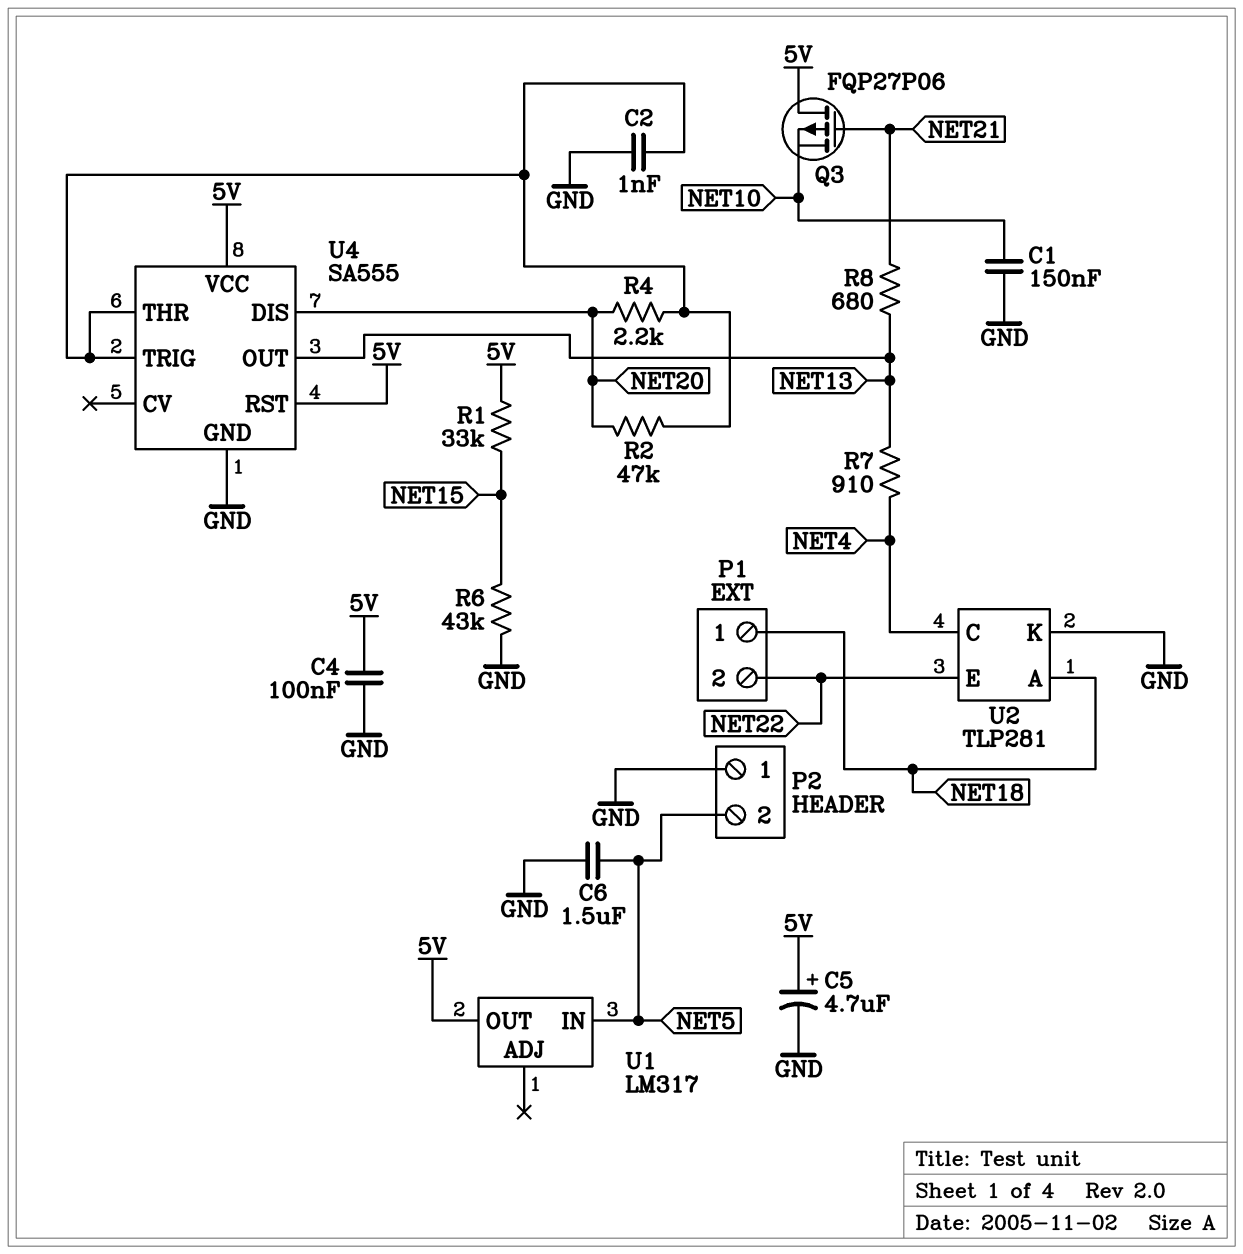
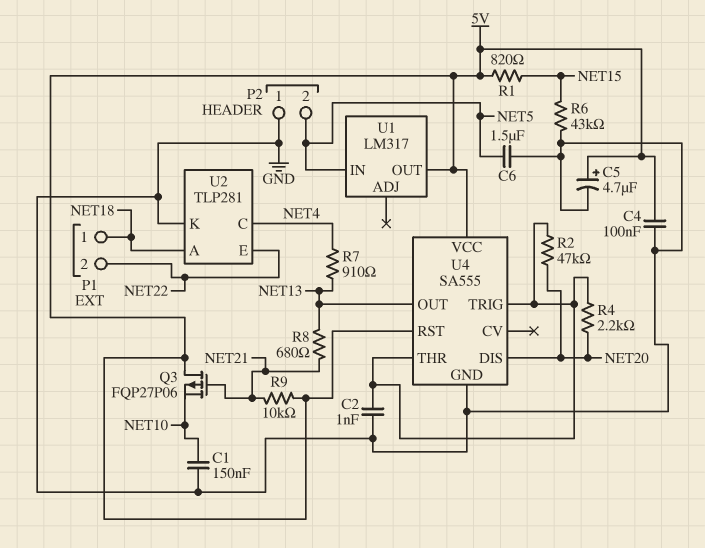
R1: 33k (5V, NET15) -> 820 (5V, NET15)
R9: none -> 10k (5V, NET21)

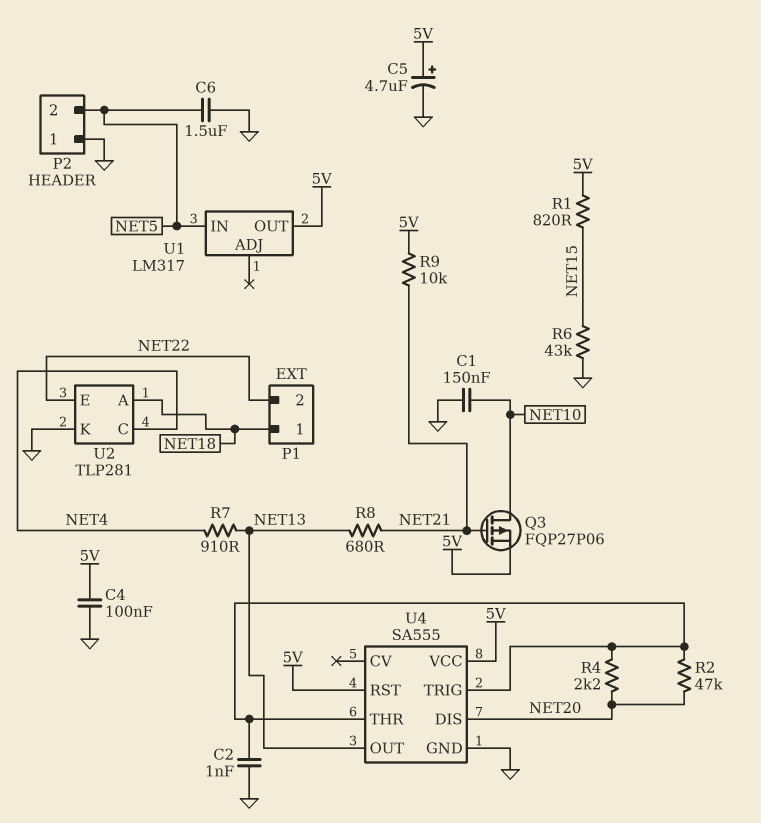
Q3: PMOS FQP27P06 (G NET21, D 5V, S NET10) -> PMOS FQP27P06 (G NET21, D NET10, S 5V)

